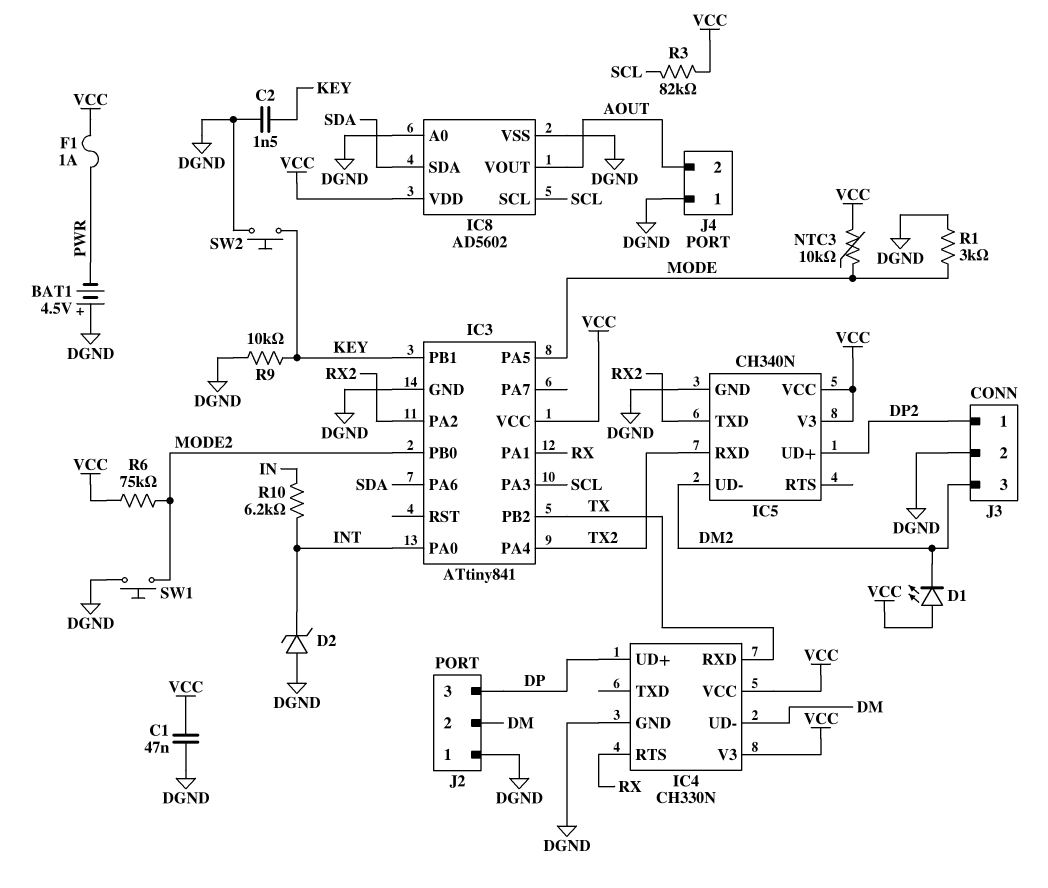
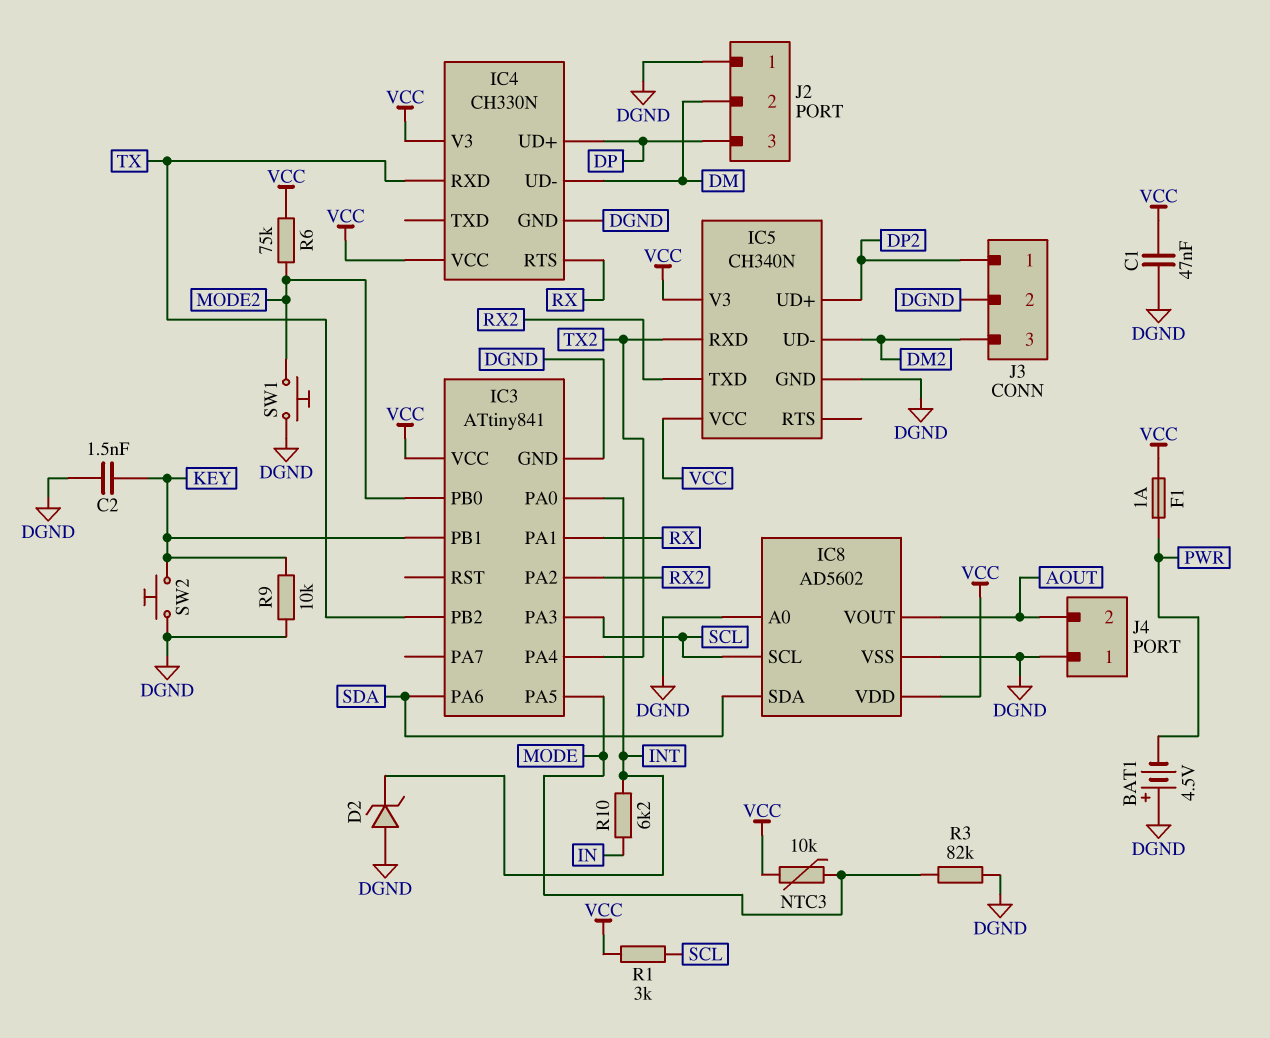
D1: LED (A VCC, K DM2) -> none
R1: 3k (DGND, MODE) -> 3k (SCL, VCC)
R3: 82k (SCL, VCC) -> 82k (DGND, MODE)

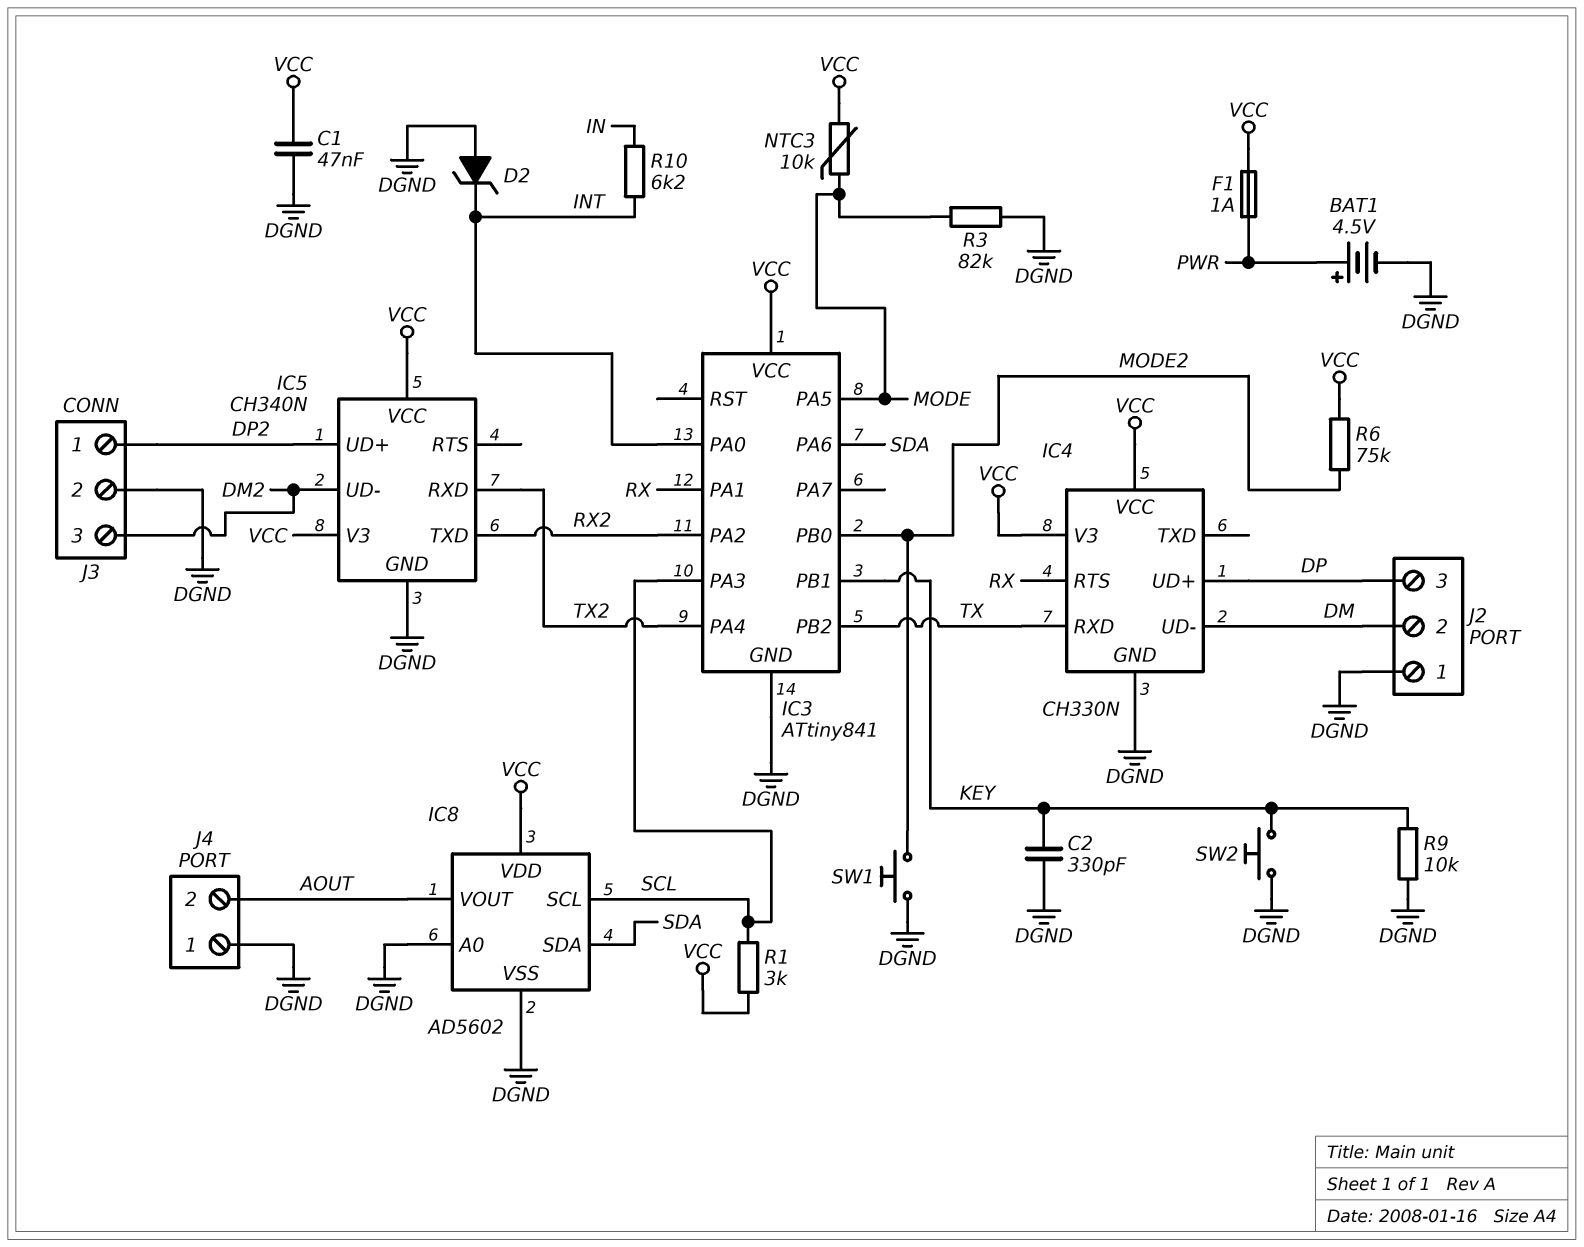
BAT1: 4.5V (plus DGND, minus PWR) -> 4.5V (plus PWR, minus DGND)
C2: 1.5nF (DGND, KEY) -> 330pF (DGND, KEY)

